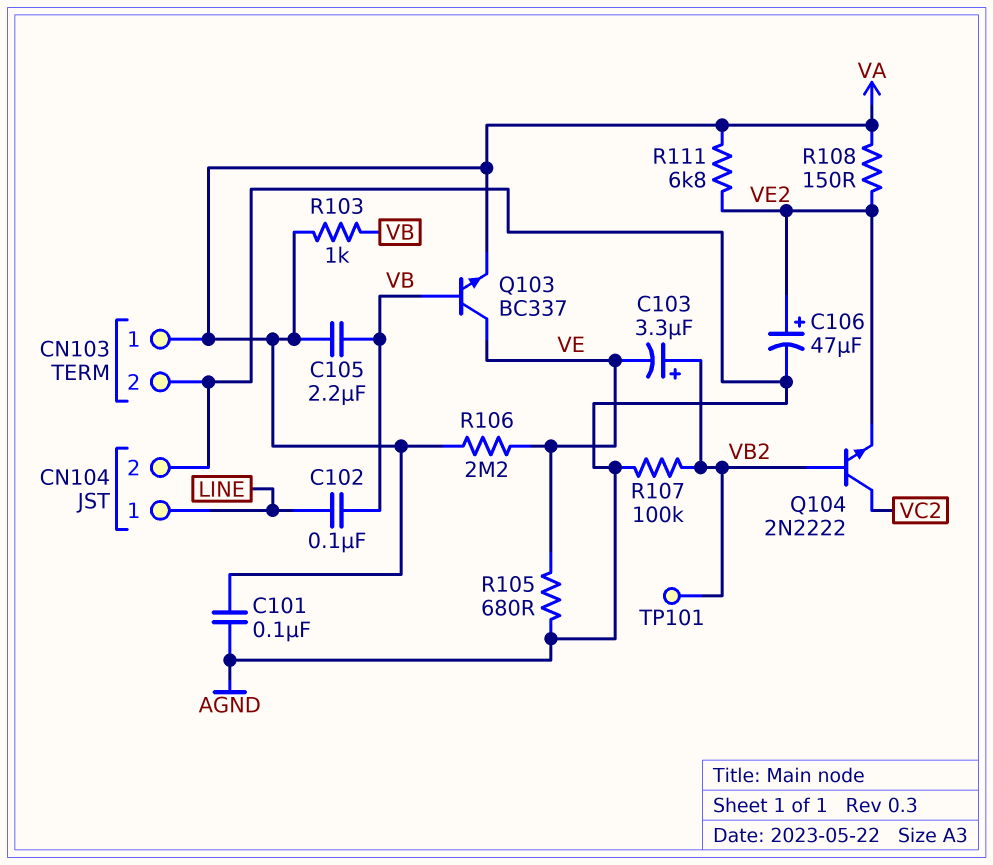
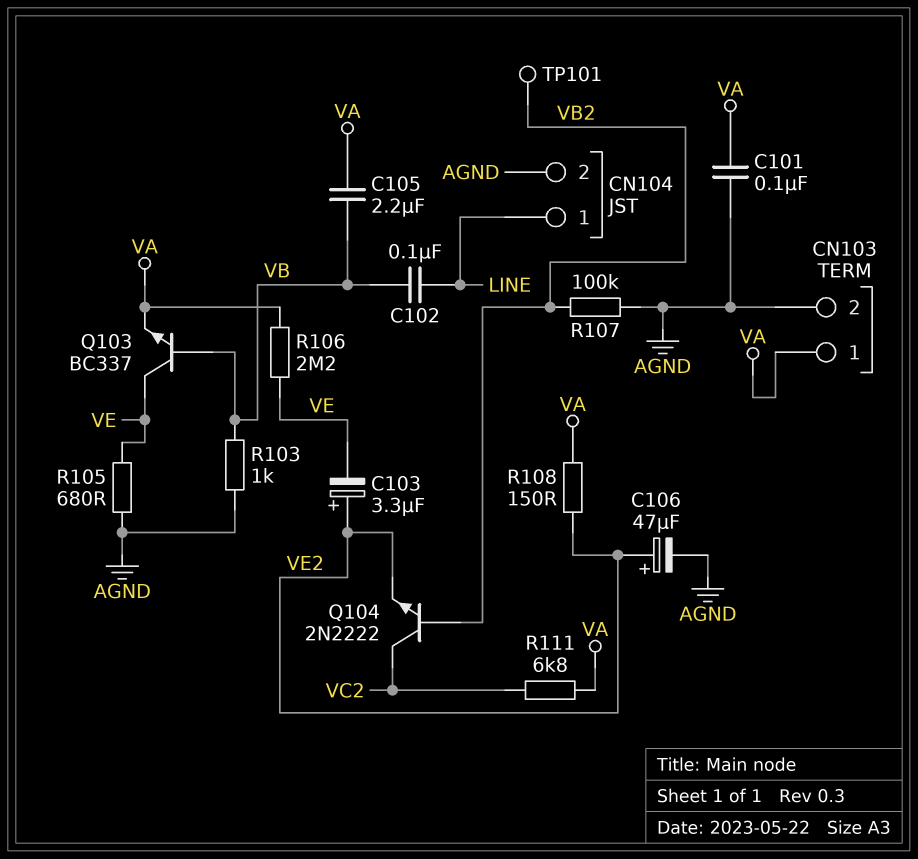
C103: 3.3uF (plus VB2, minus VE) -> 3.3uF (plus VE2, minus VE)
R103: 1k (VA, VB) -> 1k (AGND, VB)
R111: 6.8k (VA, VE2) -> 6.8k (VA, VC2)

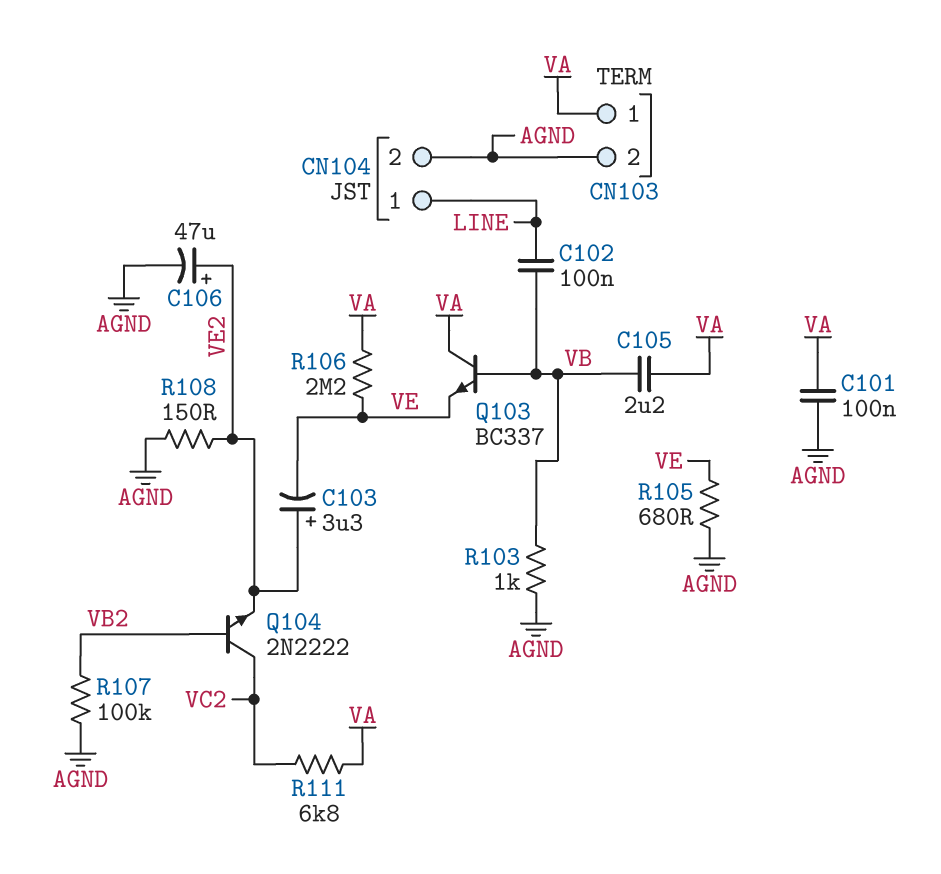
Q103: NPN BC337 (B VB, C VE, E VA) -> NPN BC337 (B VB, C VA, E VE)
R108: 150 (VA, VE2) -> 150 (AGND, VE2)
TP101: test point (VB2) -> none

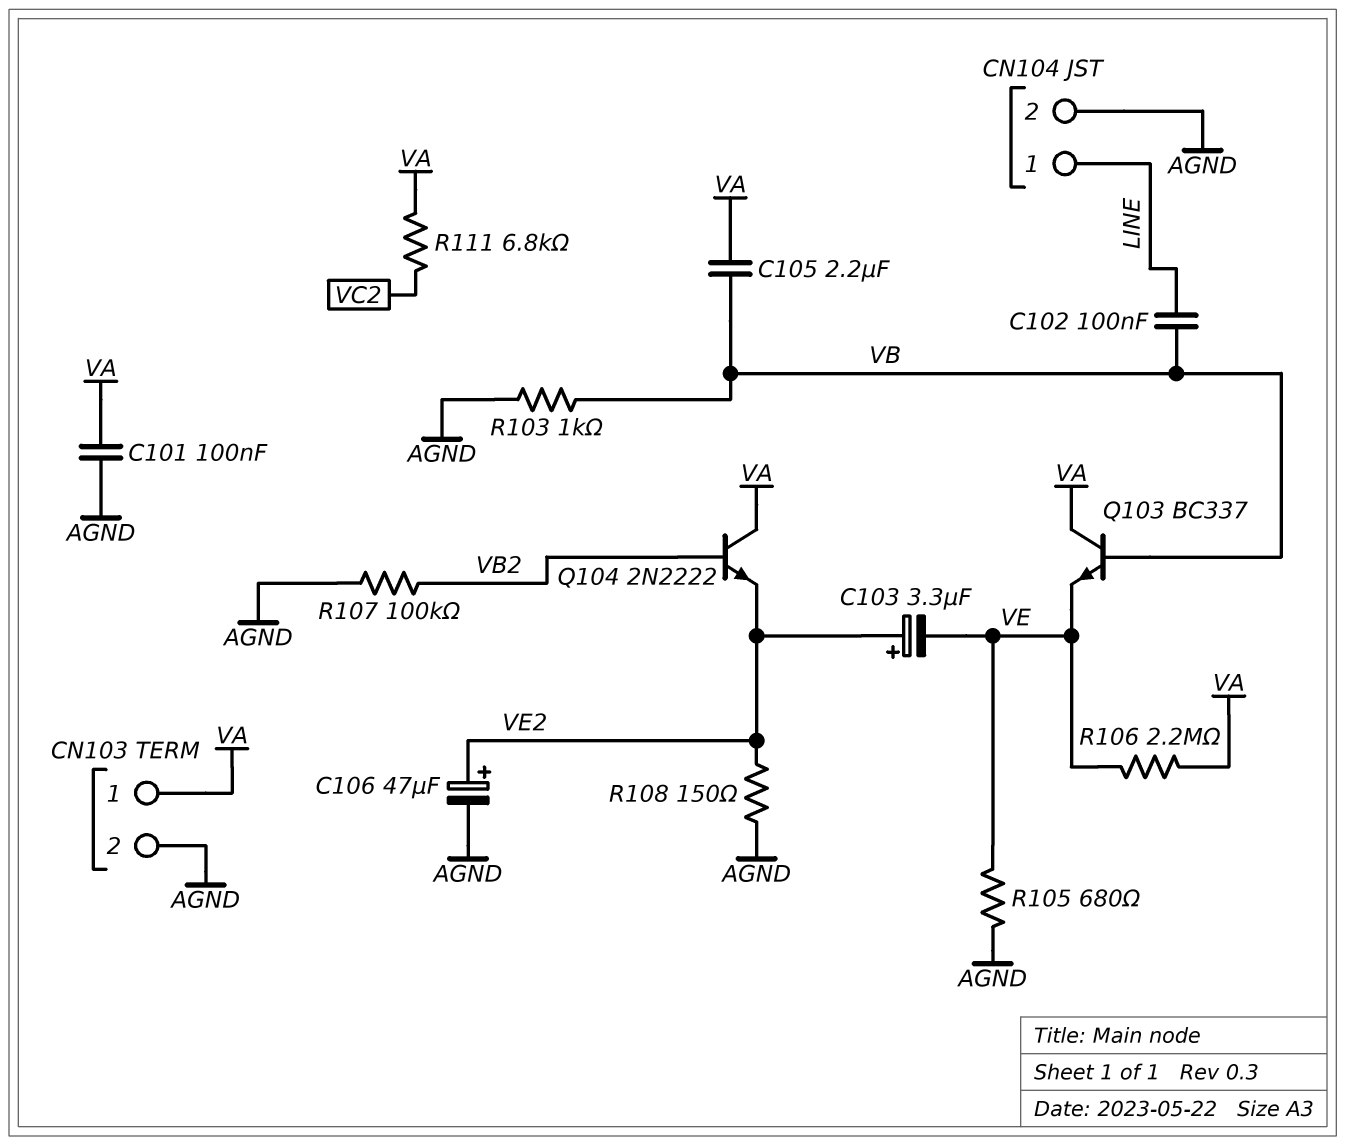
Q104: NPN 2N2222 (B VB2, C VC2, E VE2) -> NPN 2N2222 (B VB2, C VA, E VE2)

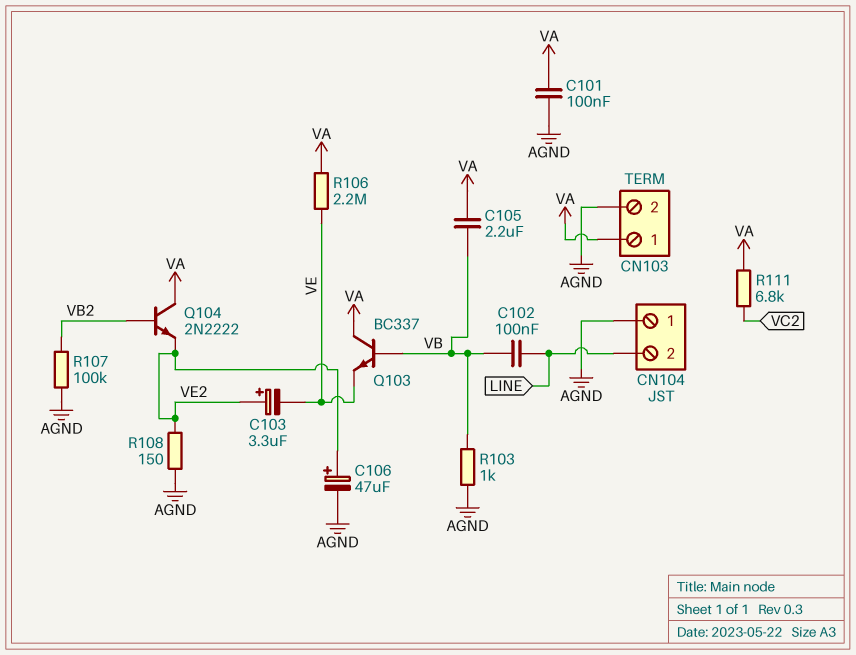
CN104 pin 1: LINE -> AGND
CN104 pin 2: AGND -> LINE
R105: 680 (AGND, VE) -> none

